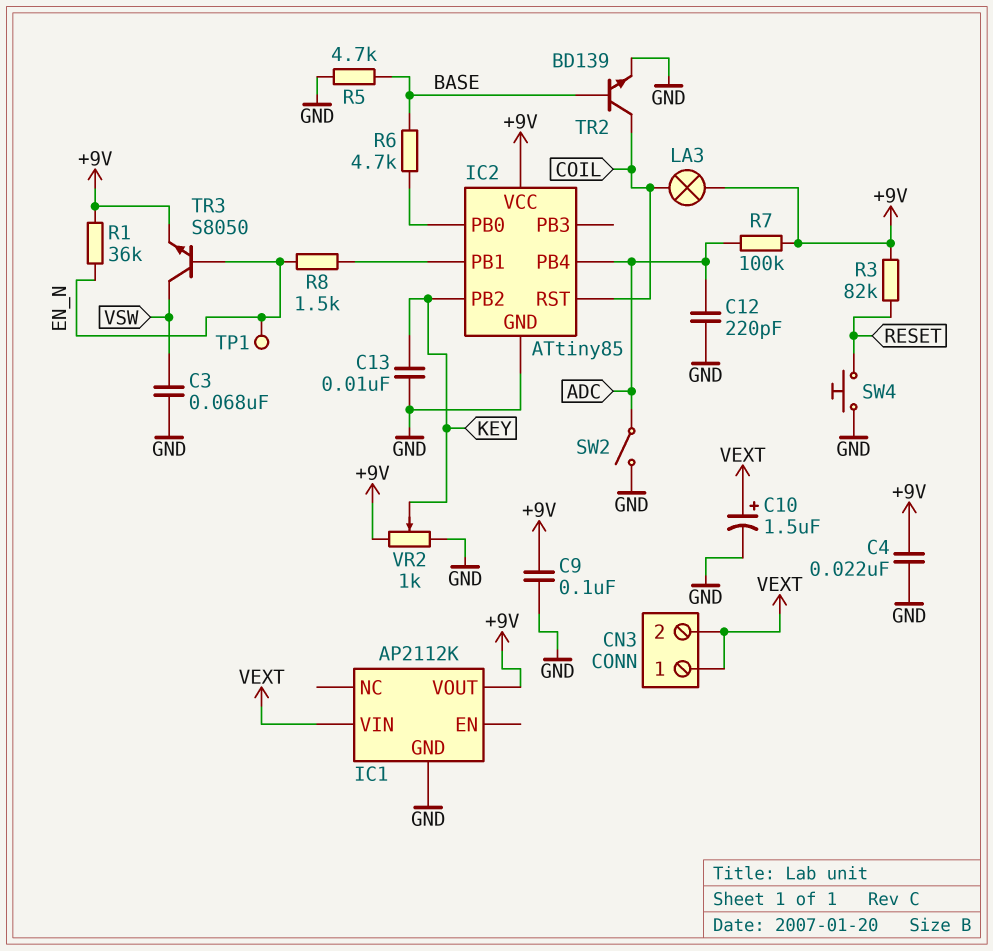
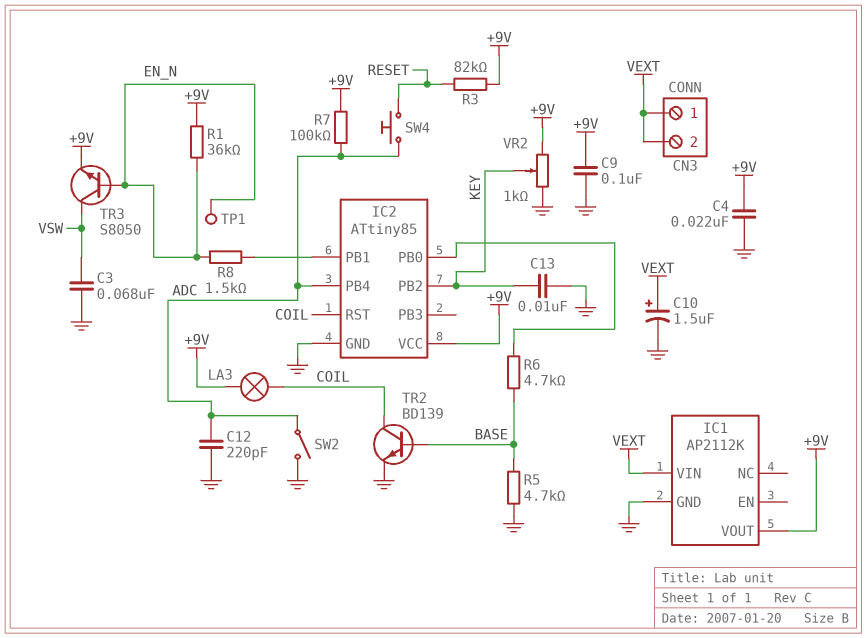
SW4: button (GND, RESET) -> button (ADC, RESET)

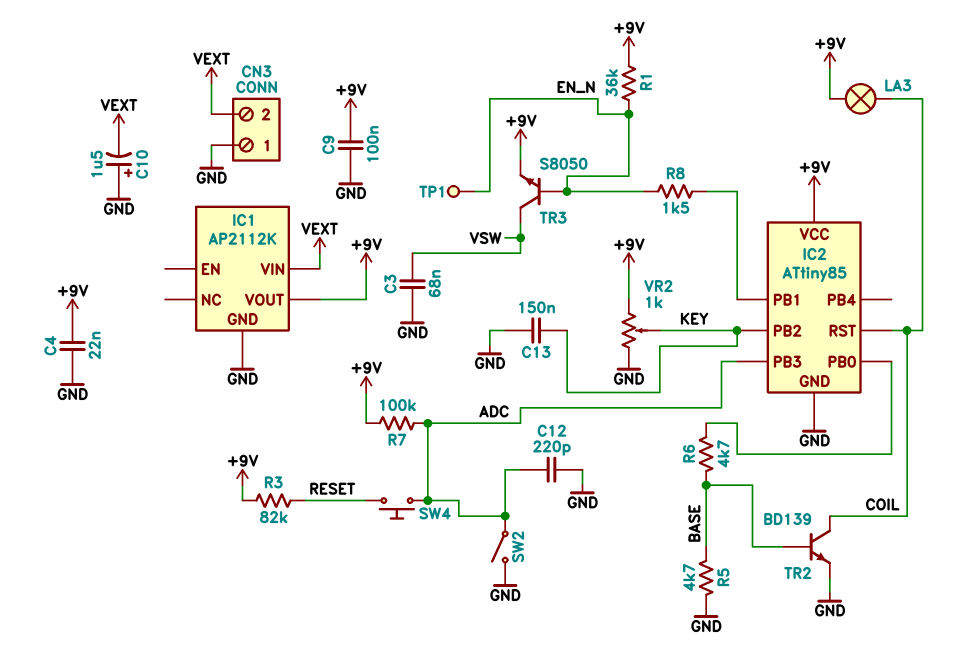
C10: 1.5uF (plus VEXT, minus GND) -> 1.5uF (plus GND, minus VEXT)
C13: 10nF (GND, KEY) -> 150nF (GND, KEY)
CN3 pin 1: VEXT -> GND
IC2 pin PB3: none -> ADC
IC2 pin PB4: ADC -> none

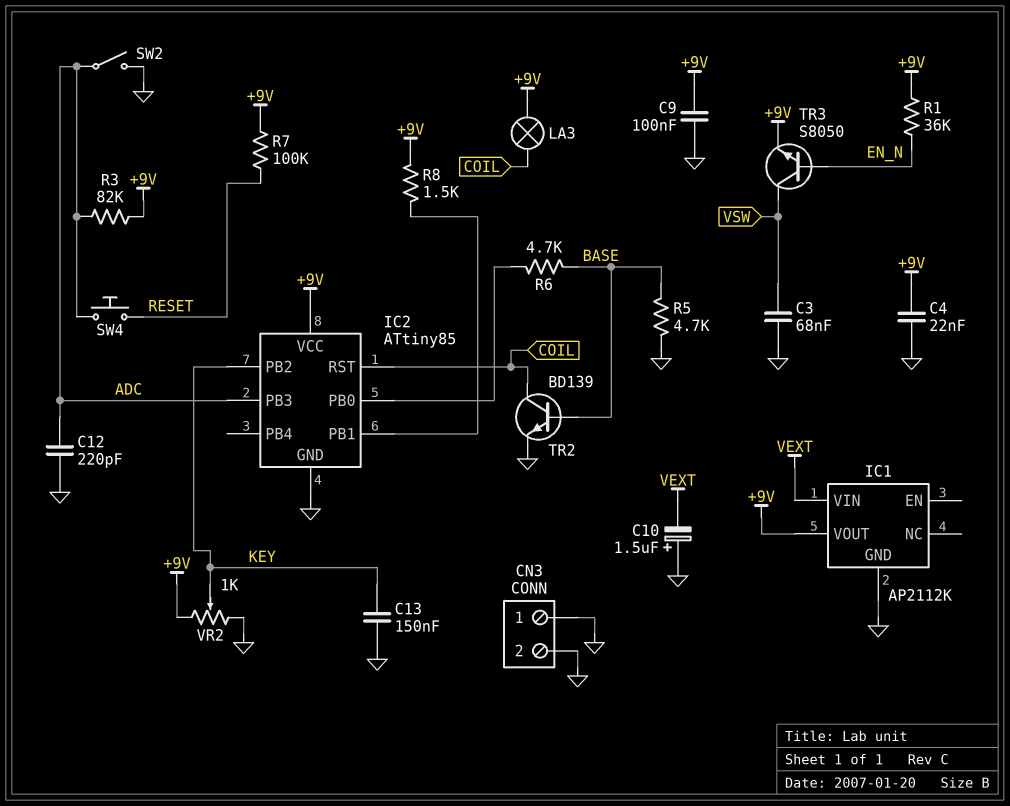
CN3 pin 2: VEXT -> GND
R3: 82k (+9V, RESET) -> 82k (+9V, ADC)
R7: 100k (+9V, ADC) -> 100k (+9V, RESET)
R8: 1.5k (EN_N, IC2/PB1) -> 1.5k (+9V, IC2/PB1)
TP1: test point (EN_N) -> none

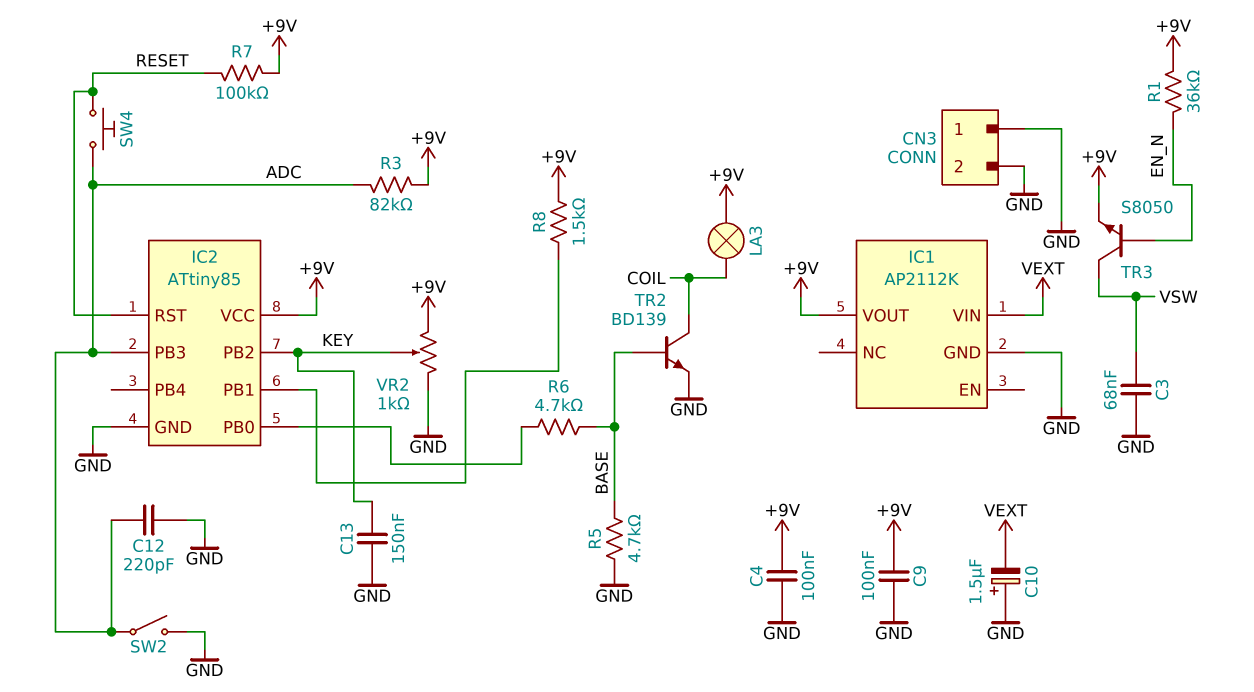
C4: 22nF (+9V, GND) -> 100nF (+9V, GND)
IC2 pin RST: COIL -> RESET

